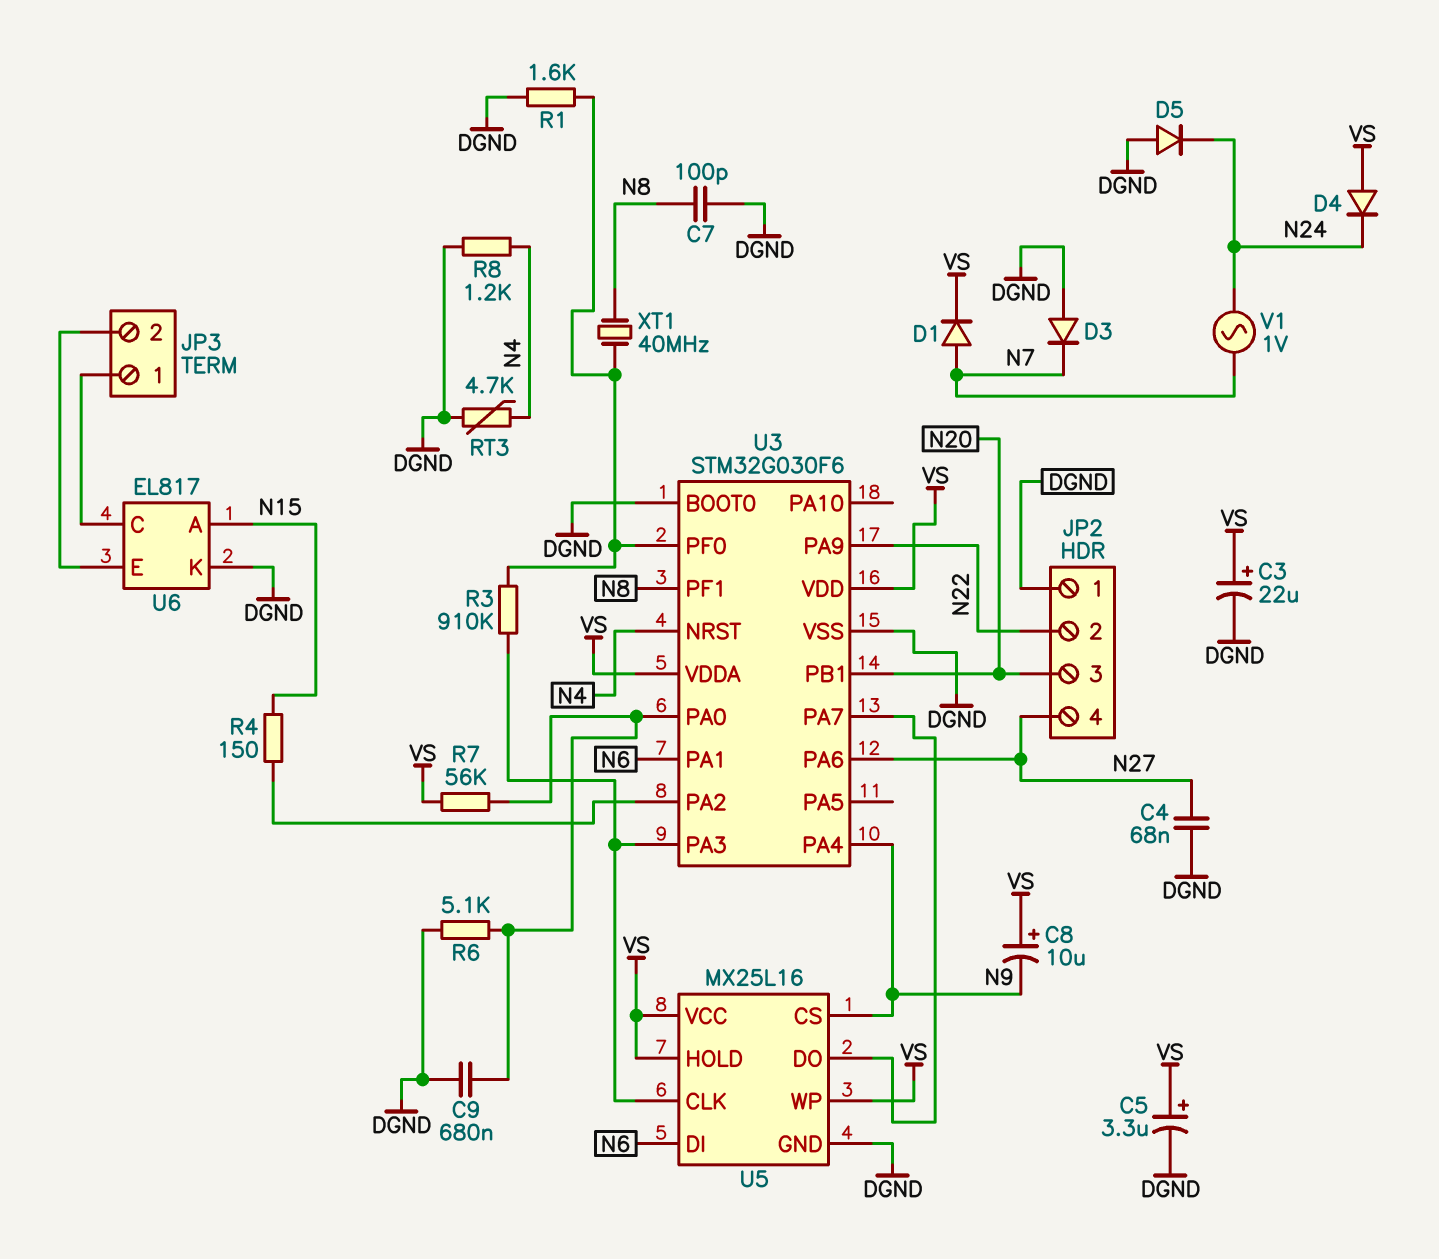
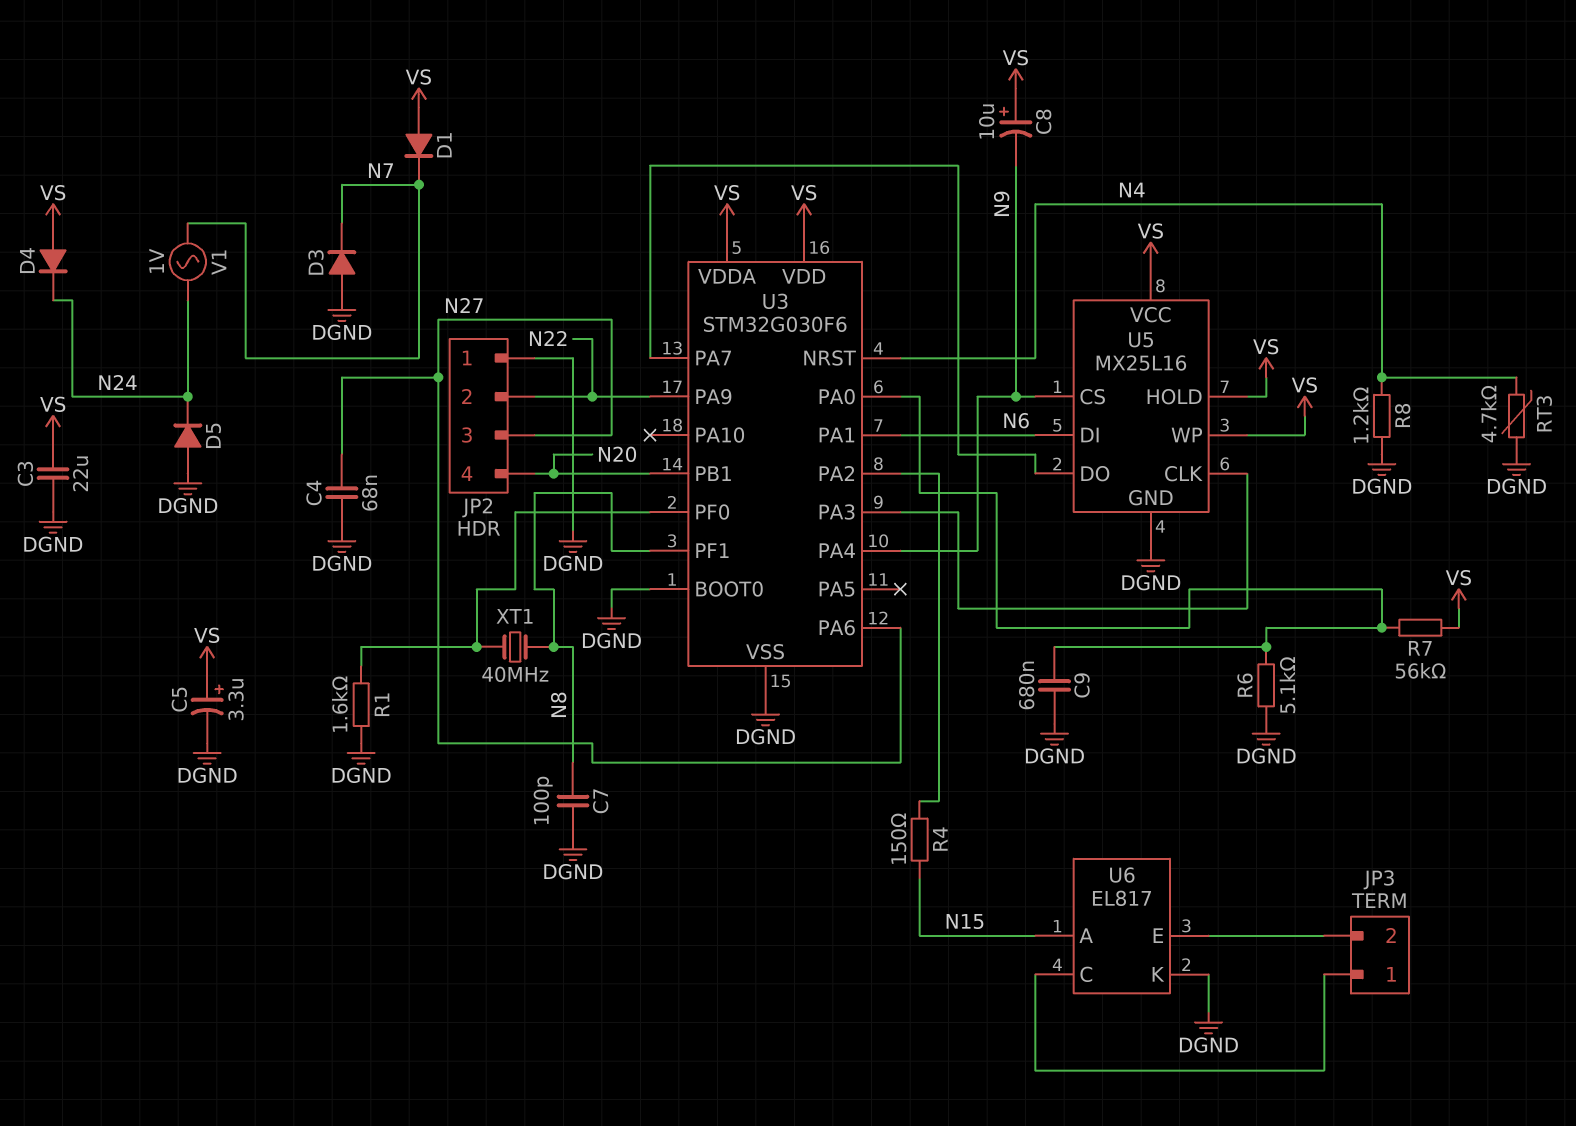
C3: 22uF (plus VS, minus DGND) -> 22uF (DGND, VS)
D1: diode (A N7, K VS) -> diode (A VS, K N7)
JP2 pin 3: N20 -> N27
JP2 pin 4: N27 -> N20
R3: 910k (U3/PA3, U3/PF0) -> none

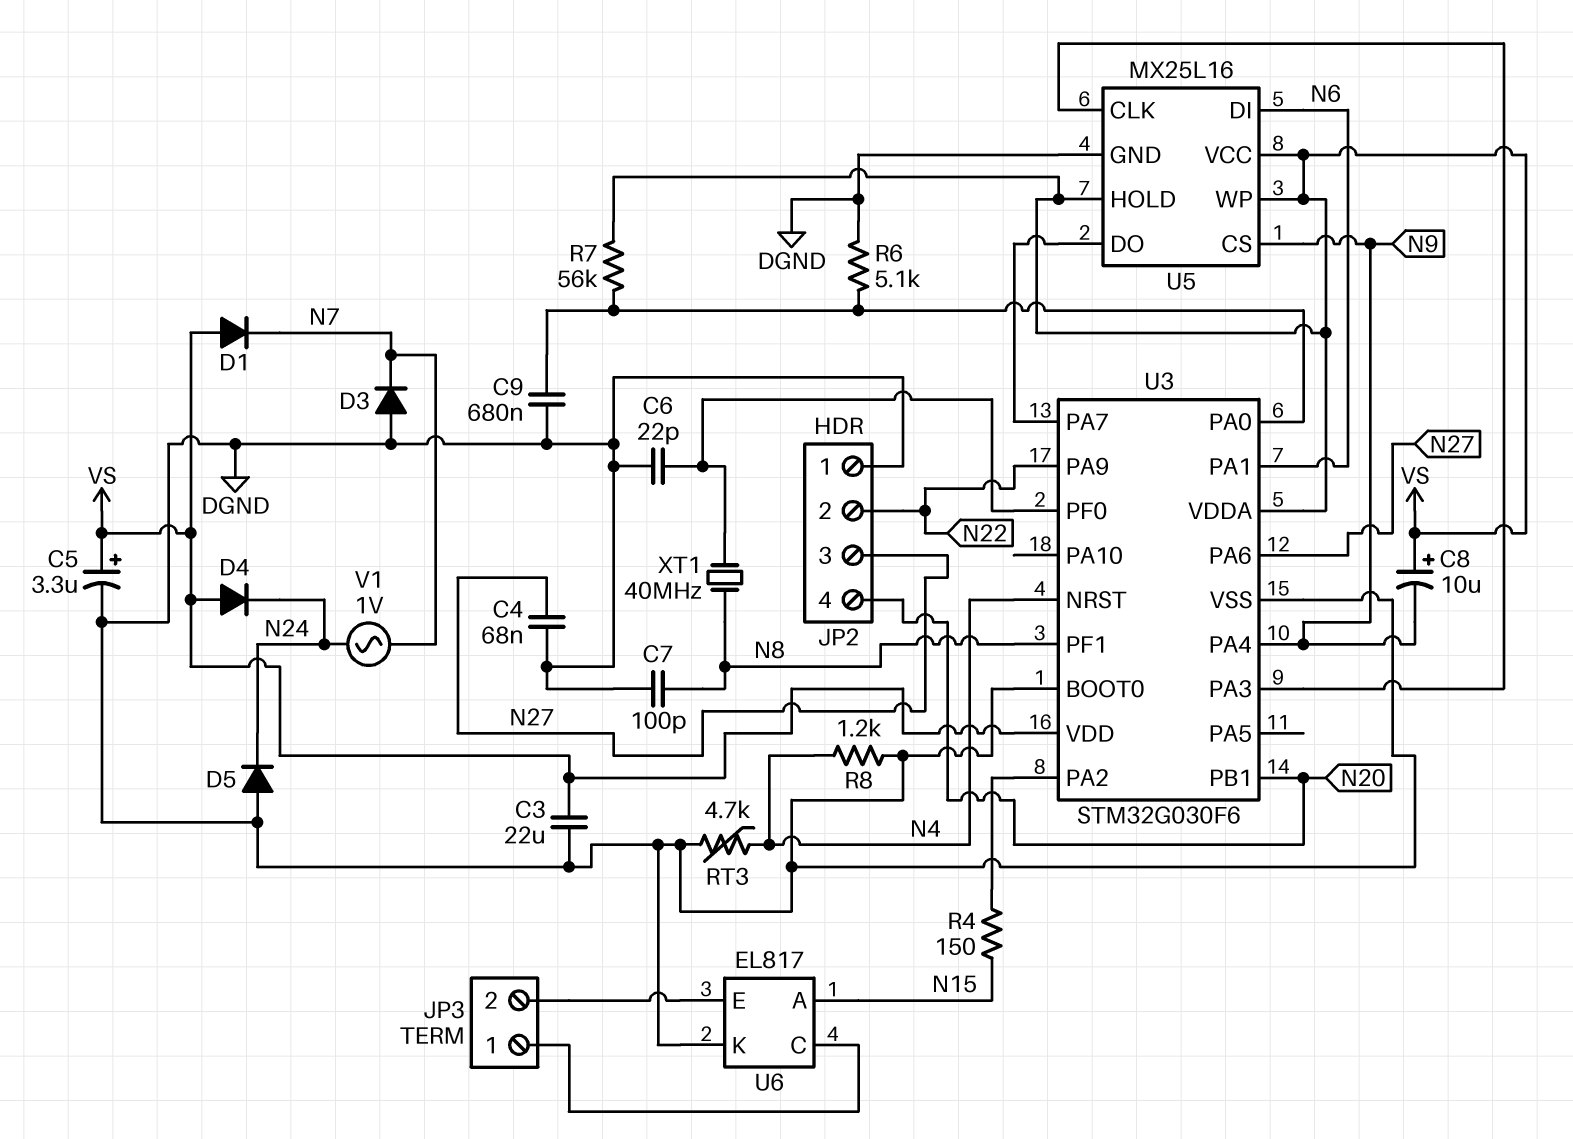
C6: none -> 22pF (DGND, U3/PF0)
R1: 1.6k (DGND, U3/PF0) -> none

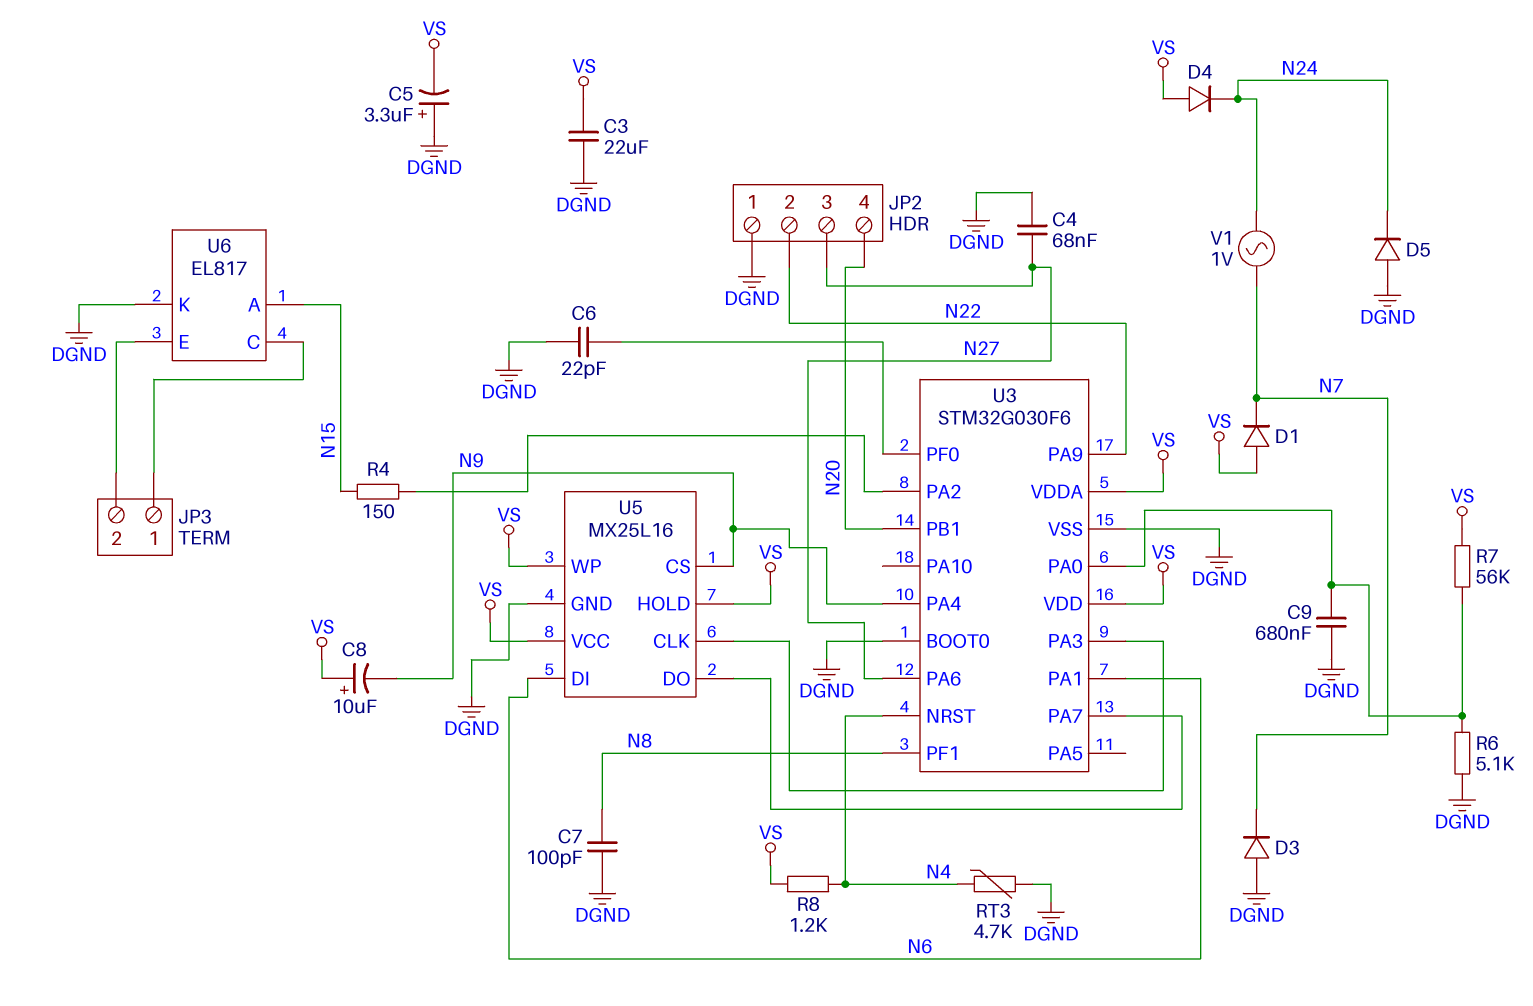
C5: 3.3uF (plus VS, minus DGND) -> 3.3uF (plus DGND, minus VS)
R8: 1.2k (DGND, N4) -> 1.2k (N4, VS)
XT1: 40MHz (N8, U3/PF0) -> none

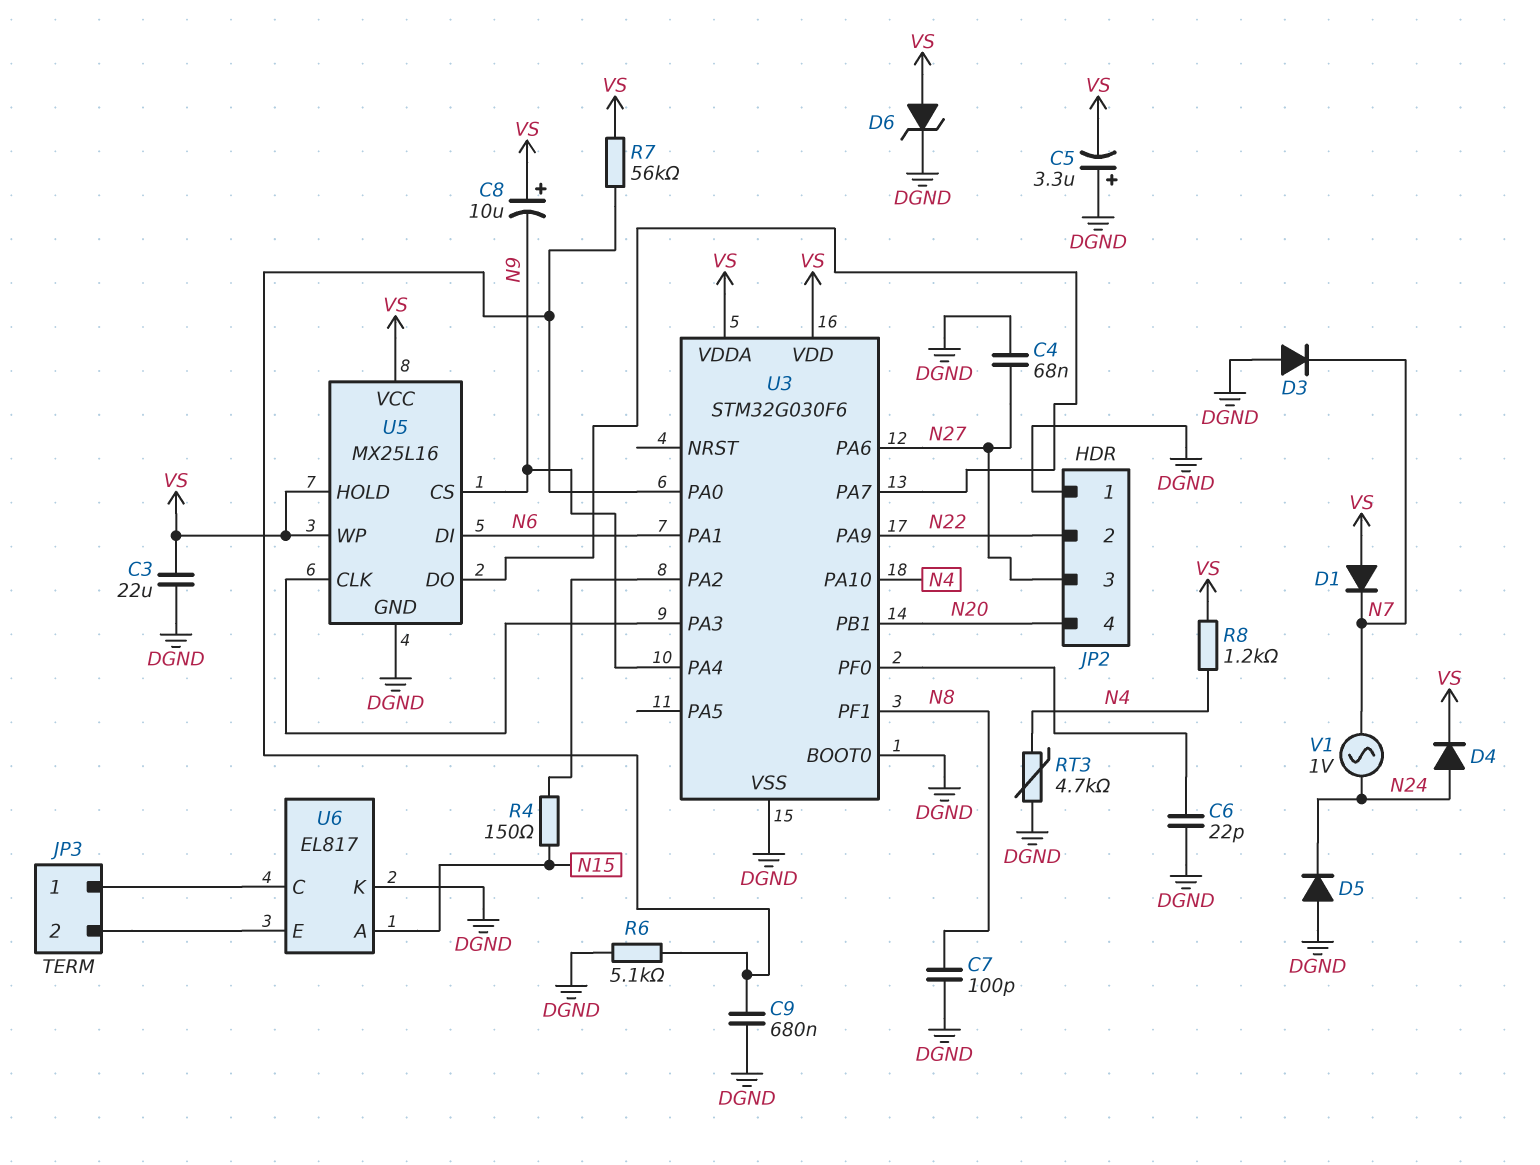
D4: diode (A VS, K N24) -> diode (A N24, K VS)
D6: none -> zener (A VS, K DGND)
U3 pin NRST: N4 -> none
U3 pin PA10: none -> N4

